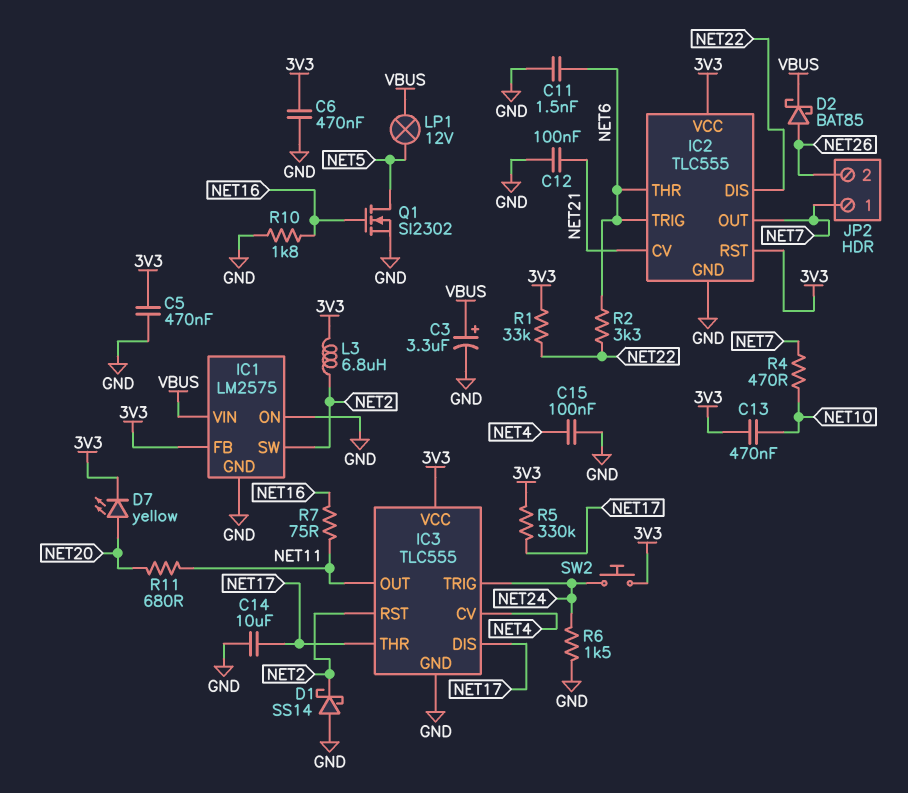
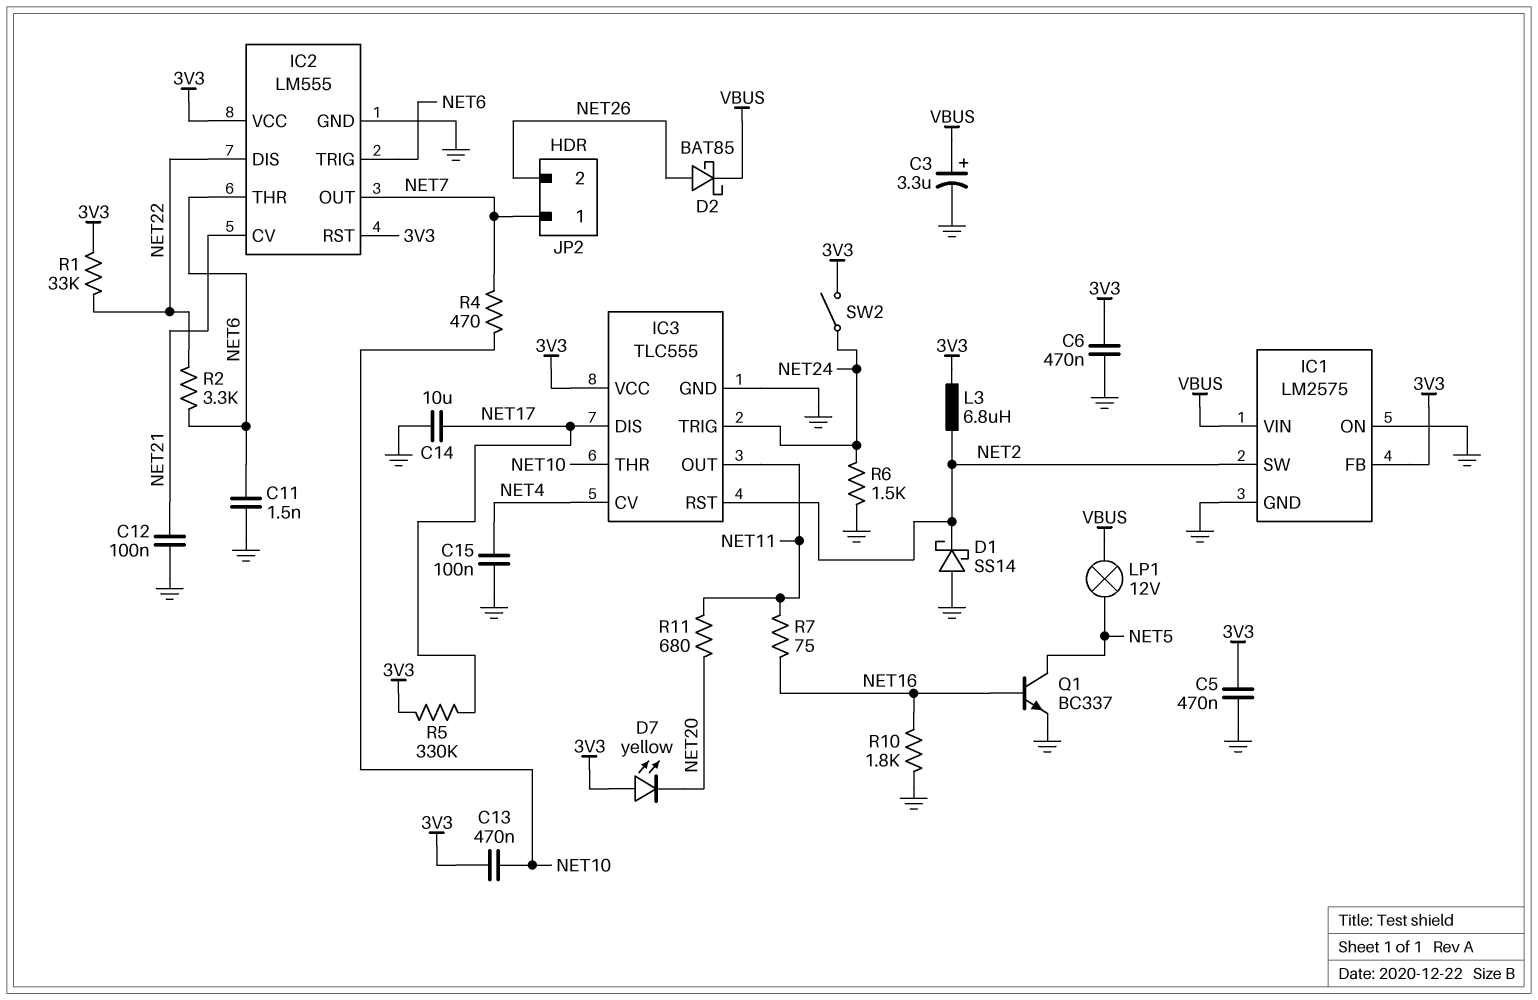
D7: LED yellow (A NET20, K 3V3) -> LED yellow (A 3V3, K NET20)
IC2: TLC555 -> LM555
IC3 pin THR: NET17 -> NET10
Q1: NMOS SI2302 (G NET16, D NET5, S GND) -> NPN BC337 (B NET16, C NET5, E GND)
SW2: button (3V3, NET24) -> switch (3V3, NET24)

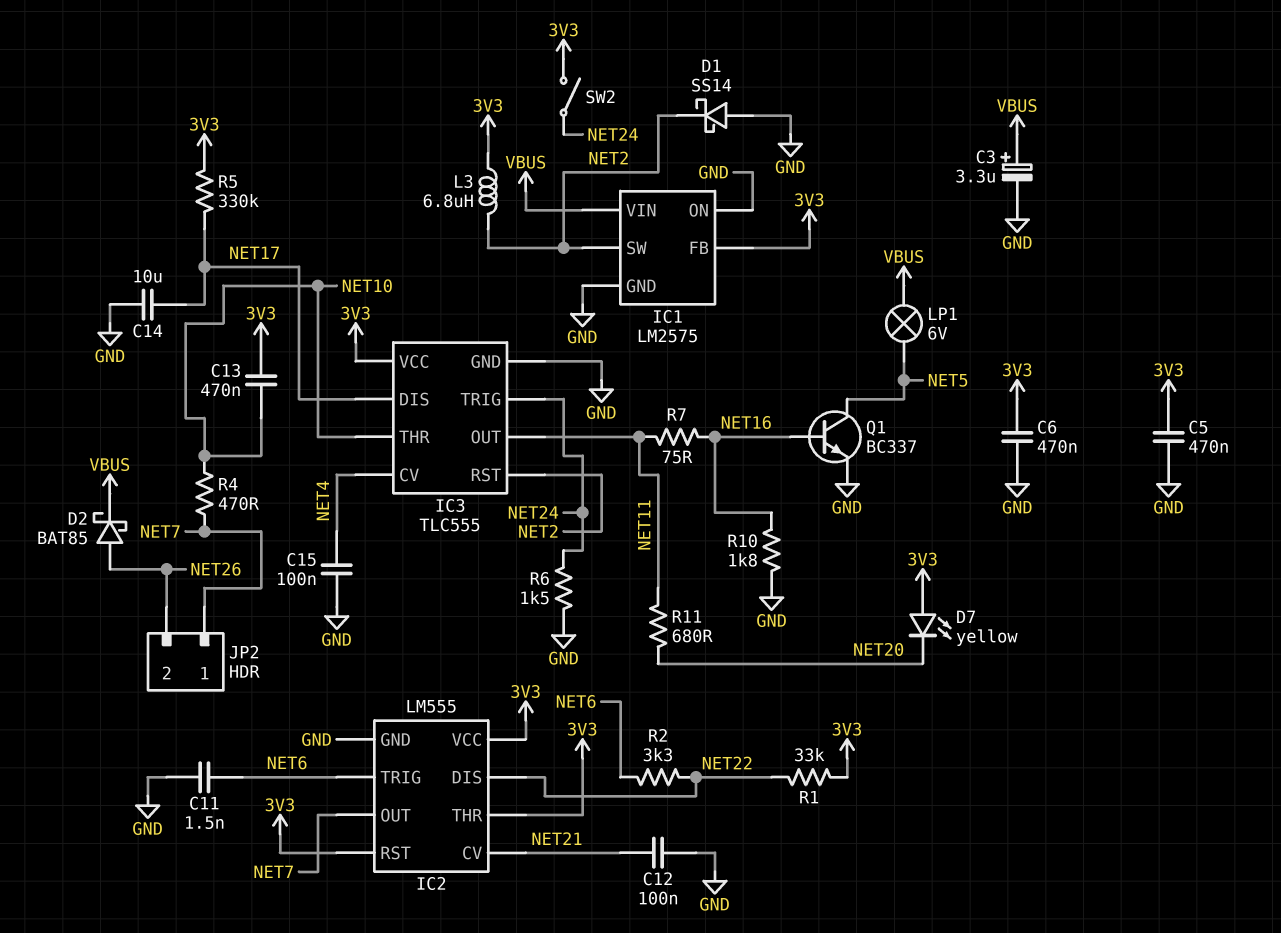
IC2 pin THR: NET6 -> 3V3
LP1: lamp 12V (NET5, VBUS) -> lamp 6V (NET5, VBUS)

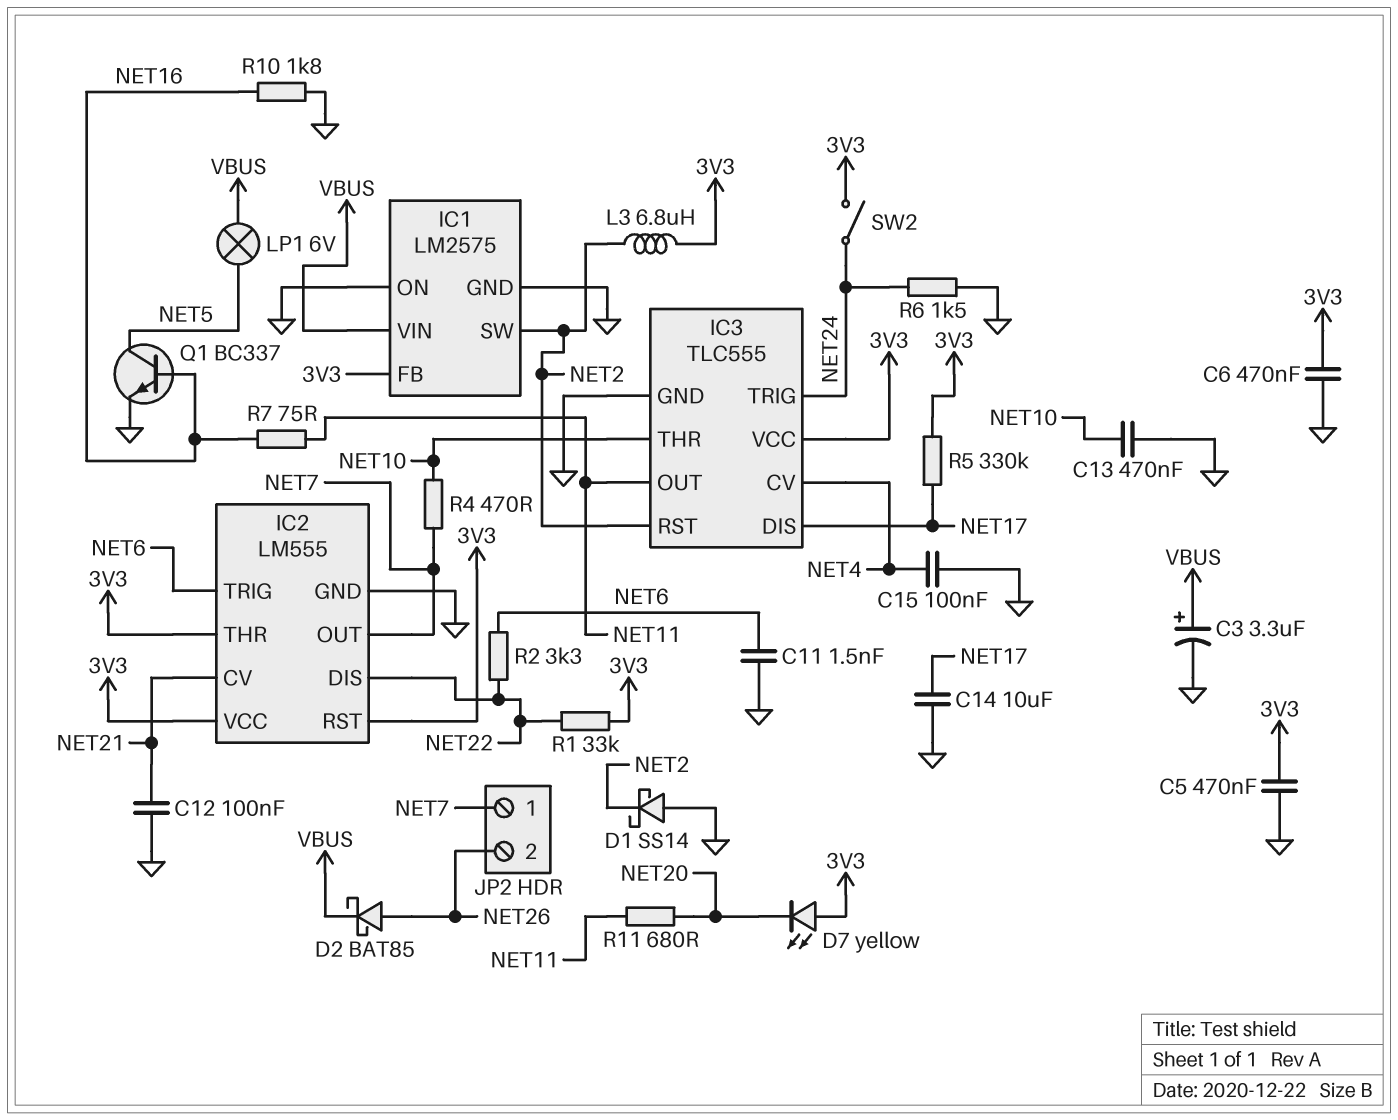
C13: 470nF (3V3, NET10) -> 470nF (GND, NET10)

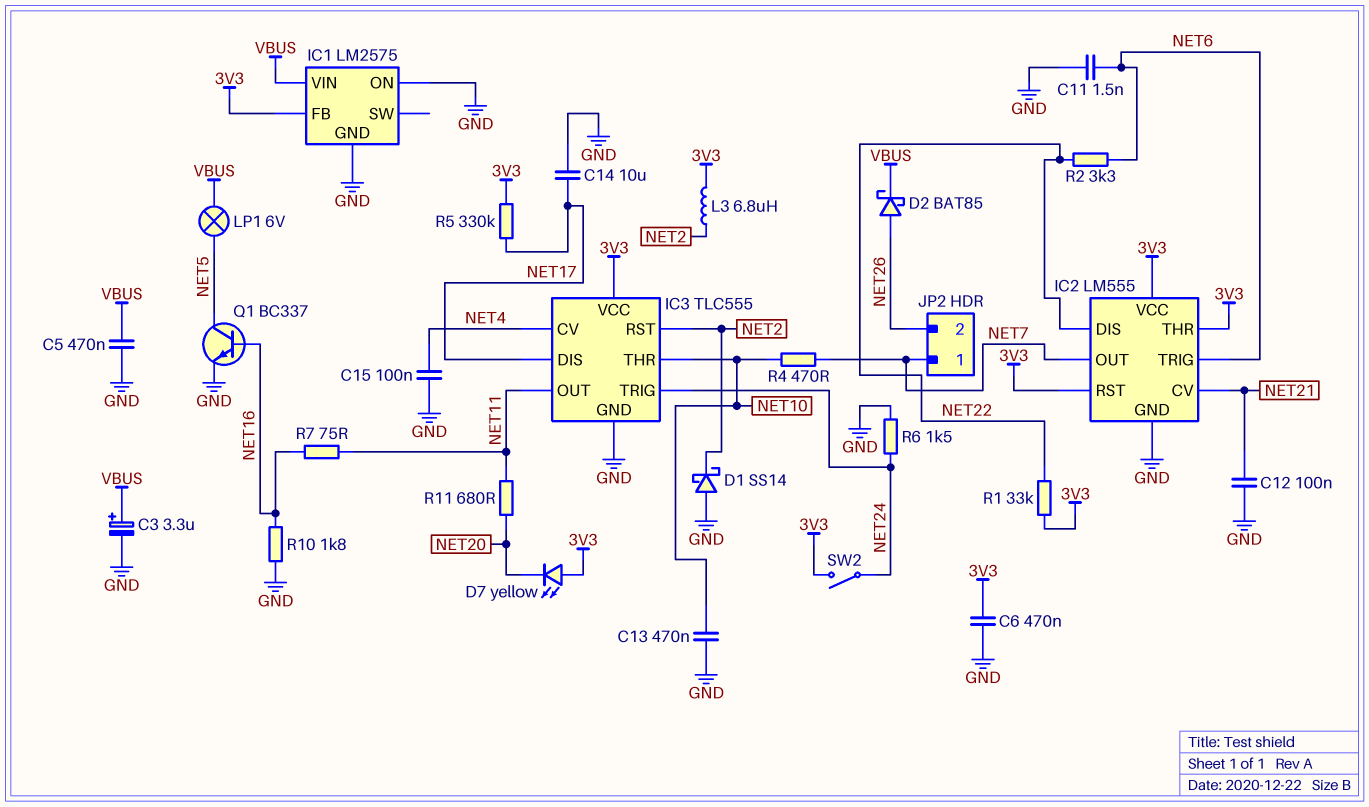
C5: 470nF (3V3, GND) -> 470nF (GND, VBUS)
IC1 pin SW: NET2 -> none

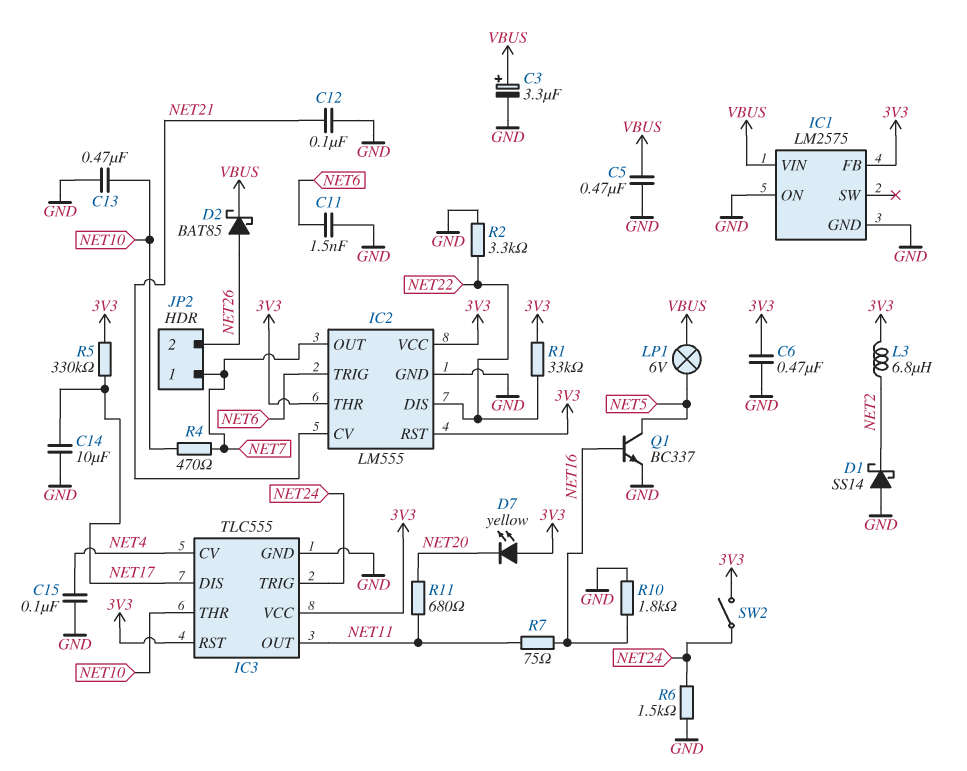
IC3 pin RST: NET2 -> 3V3
R2: 3.3k (NET6, NET22) -> 3.3k (GND, NET22)

